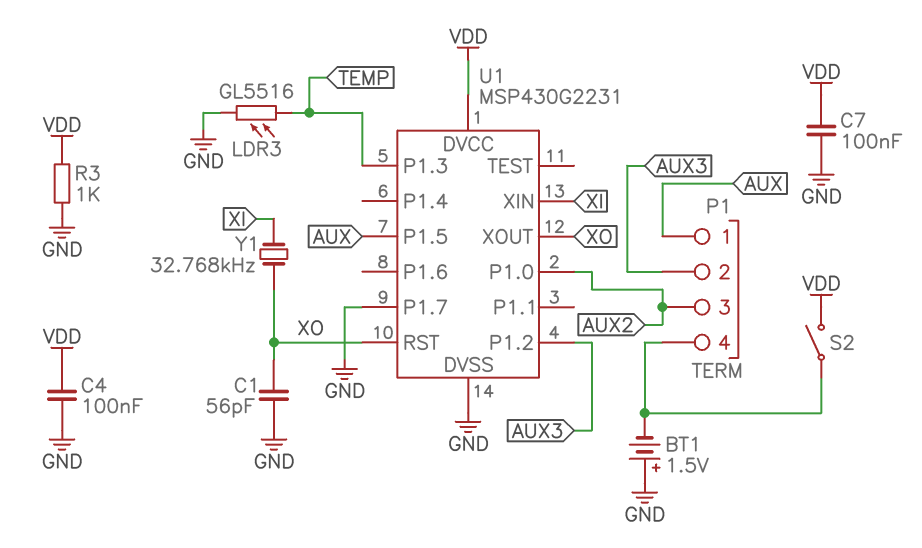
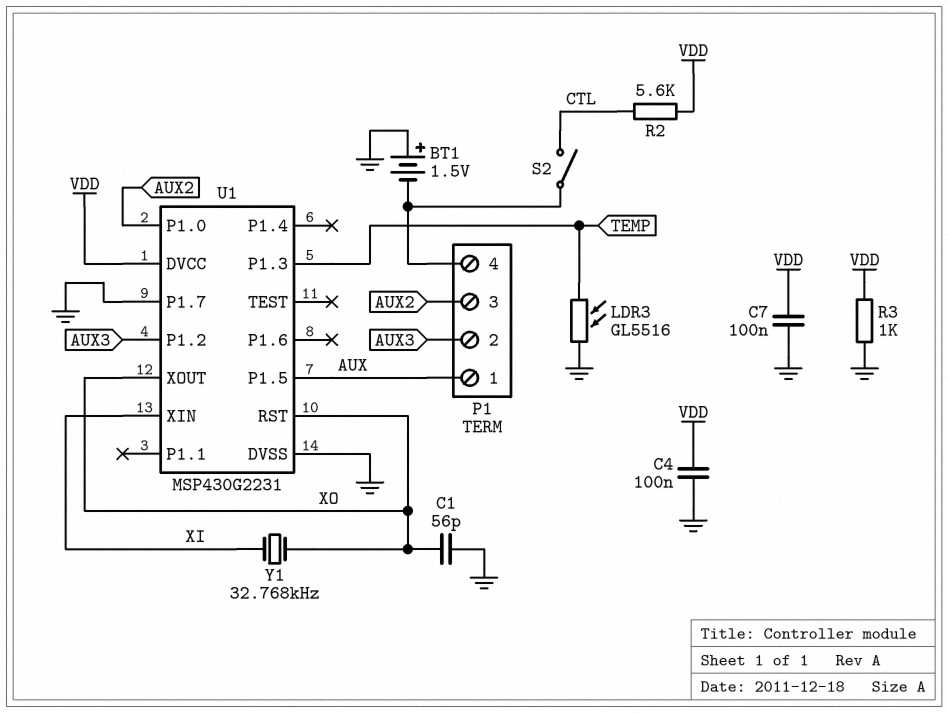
R2: none -> 5.6k (CTL, VDD)
S2: switch (P1/4, VDD) -> switch (CTL, P1/4)

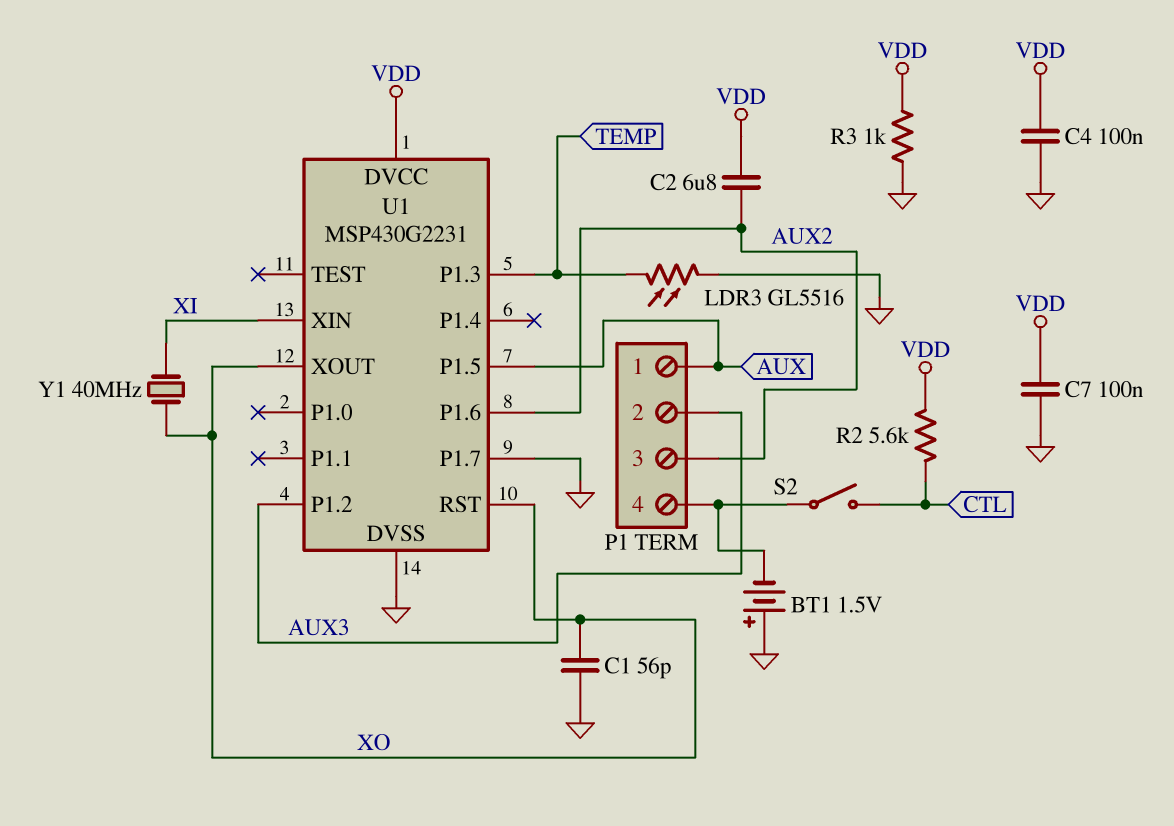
C2: none -> 6.8uF (AUX2, VDD)
U1 pin P1.0: AUX2 -> none
U1 pin P1.6: none -> AUX2
Y1: 32.768kHz (XI, XO) -> 40MHz (XI, XO)

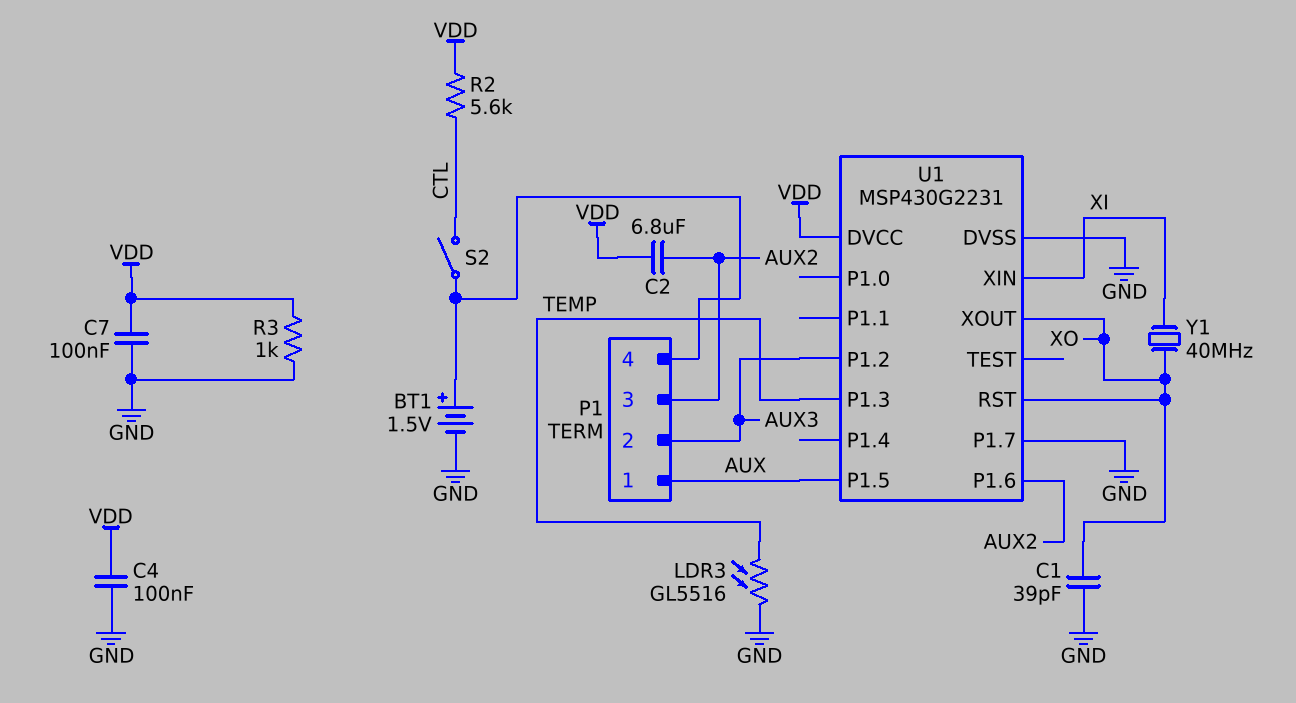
BT1: 1.5V (plus GND, minus P1/4) -> 1.5V (plus P1/4, minus GND)
C1: 56pF (GND, XO) -> 39pF (GND, XO)

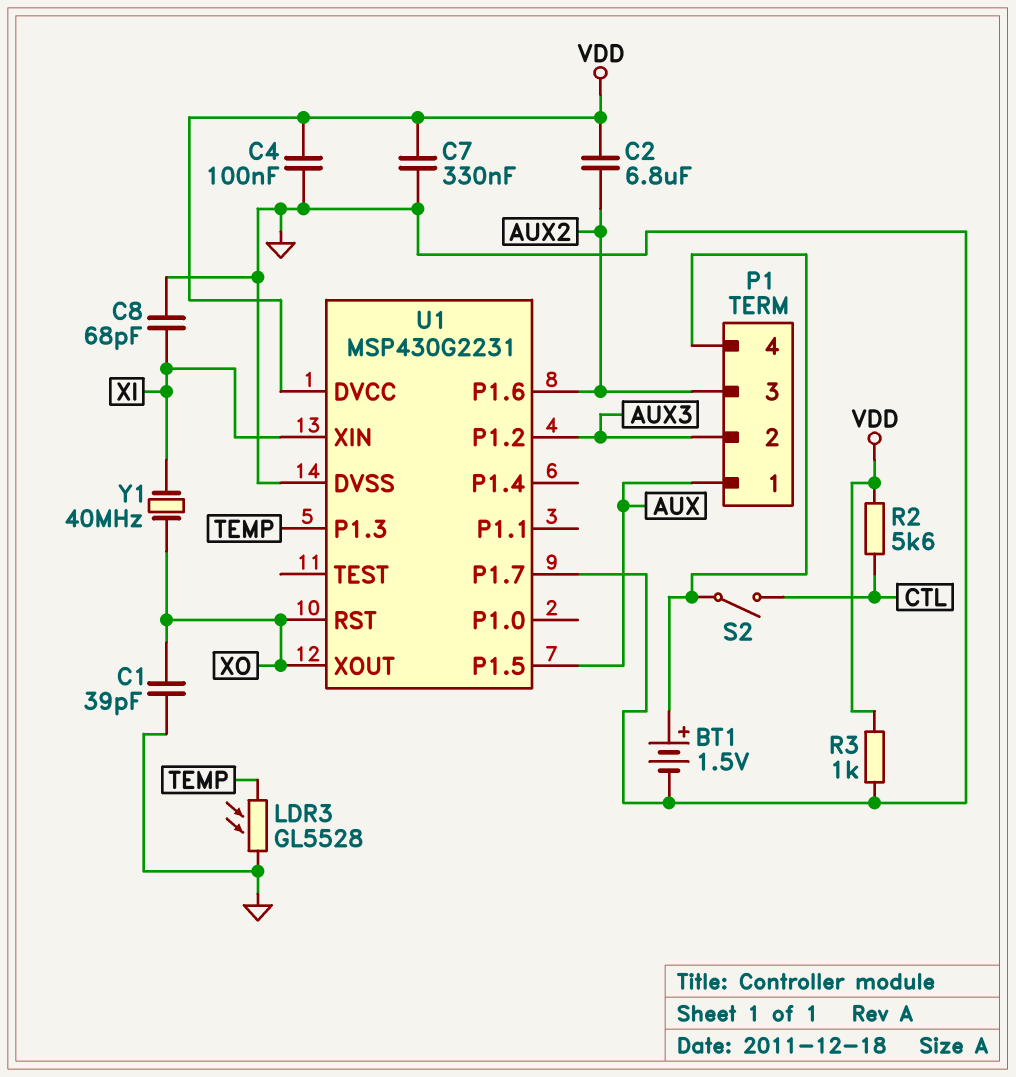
C7: 100nF (GND, VDD) -> 330nF (GND, VDD)
C8: none -> 68pF (GND, XI)
LDR3: GL5516 (GND, TEMP) -> GL5528 (GND, TEMP)

